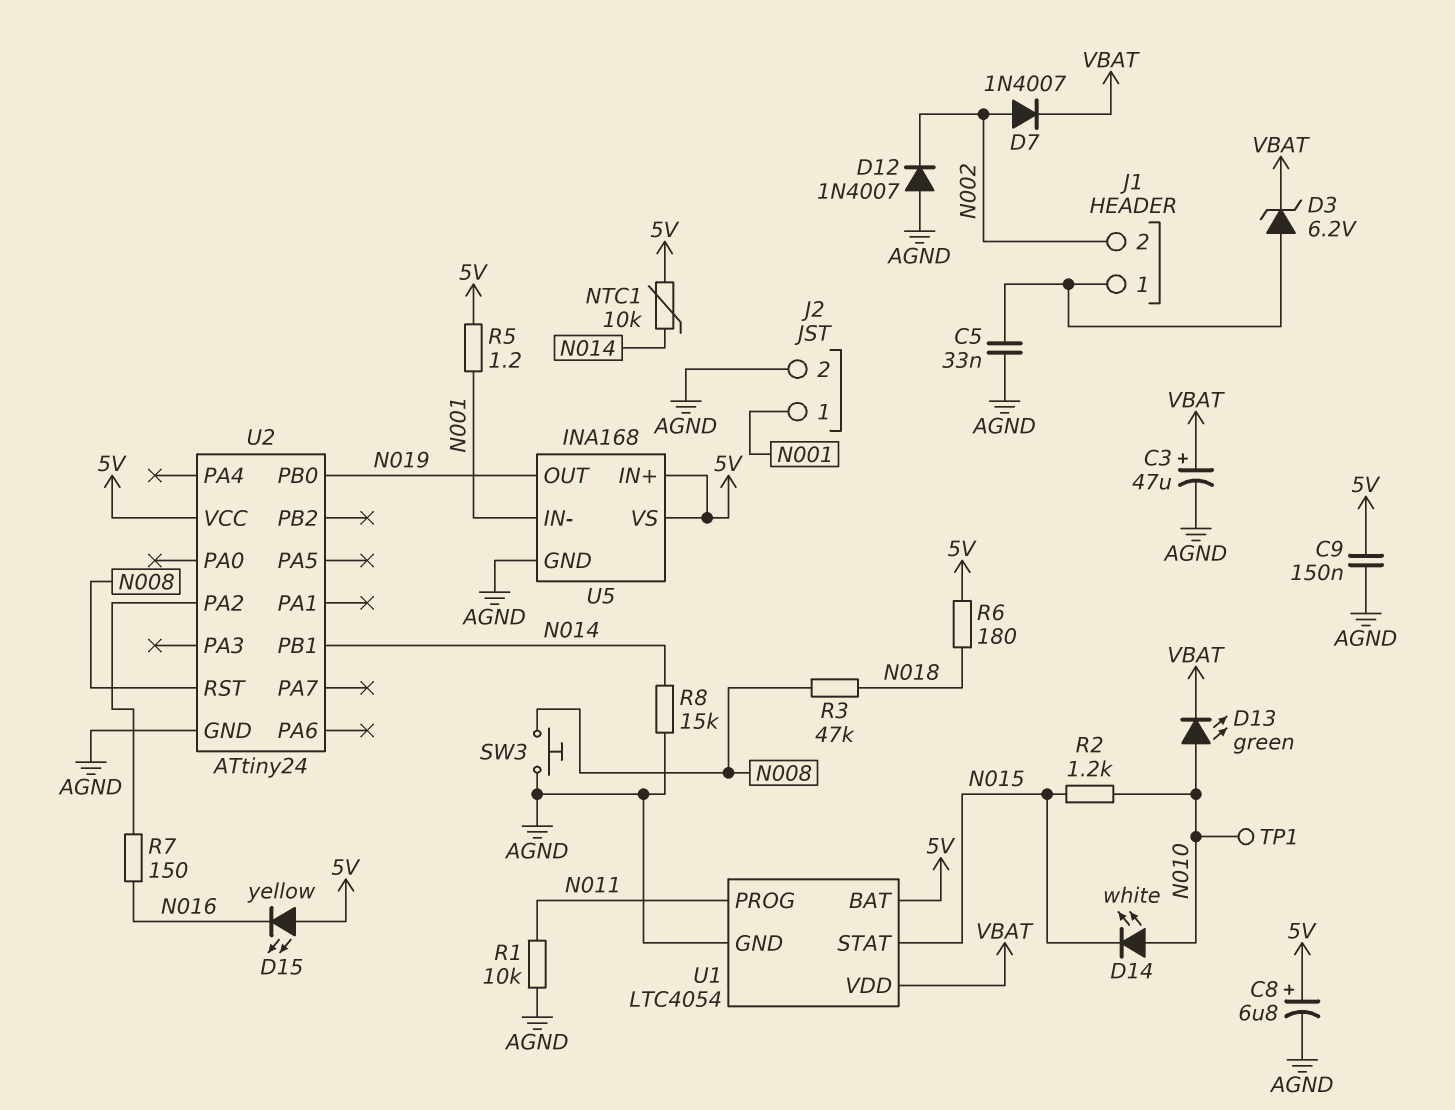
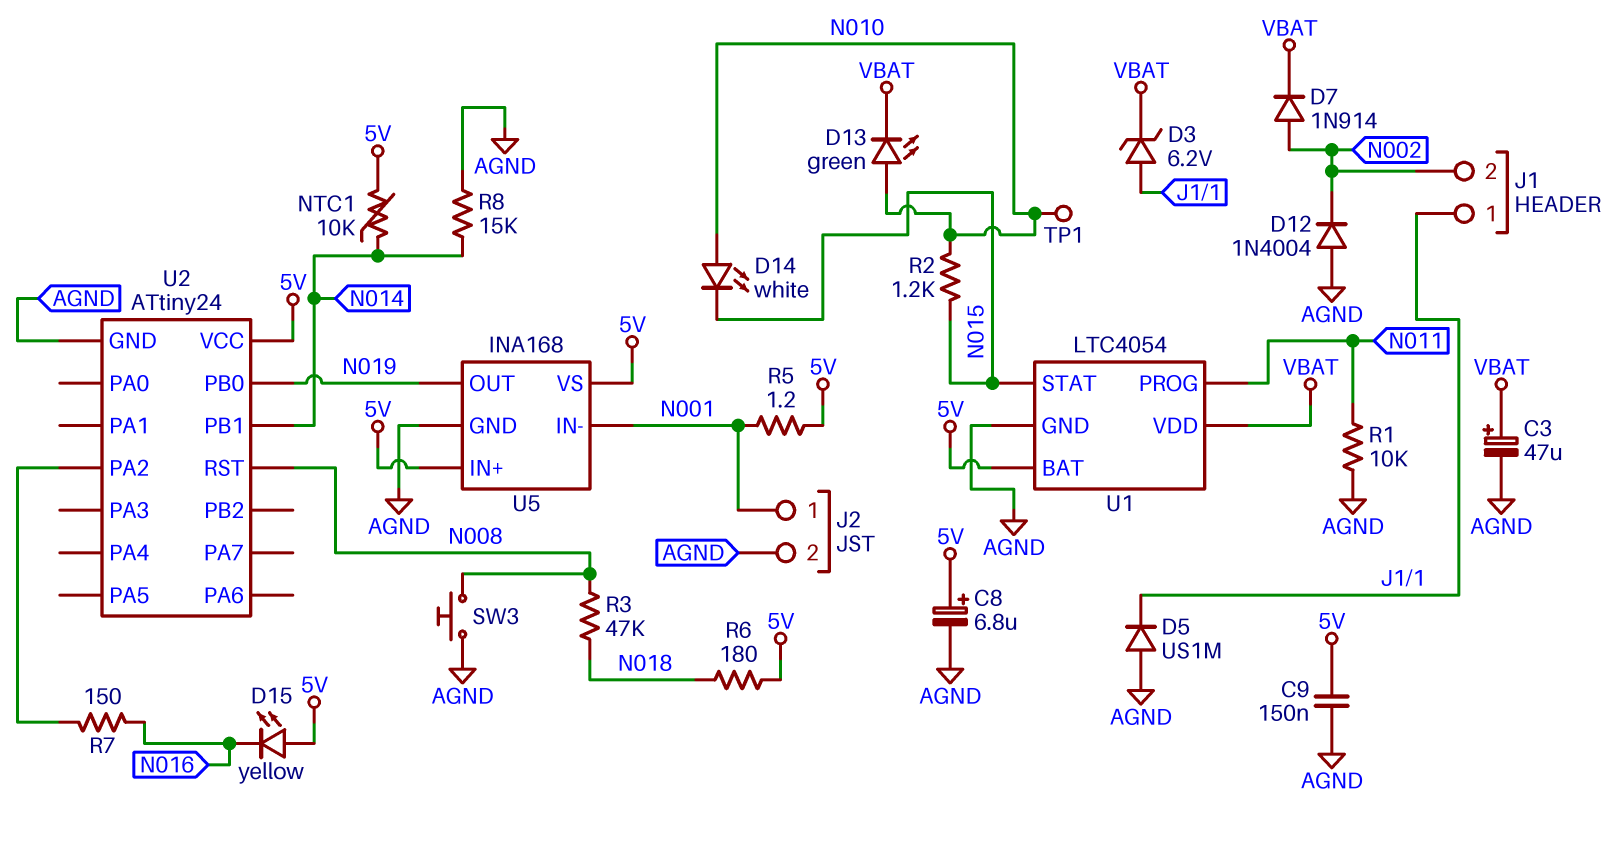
C5: 33nF (AGND, J1/1) -> none
D5: none -> diode US1M (A AGND, K J1/1)
D7: diode 1N4007 (A N002, K VBAT) -> diode 1N914 (A N002, K VBAT)
D12: diode 1N4007 (A AGND, K N002) -> diode 1N4004 (A AGND, K N002)

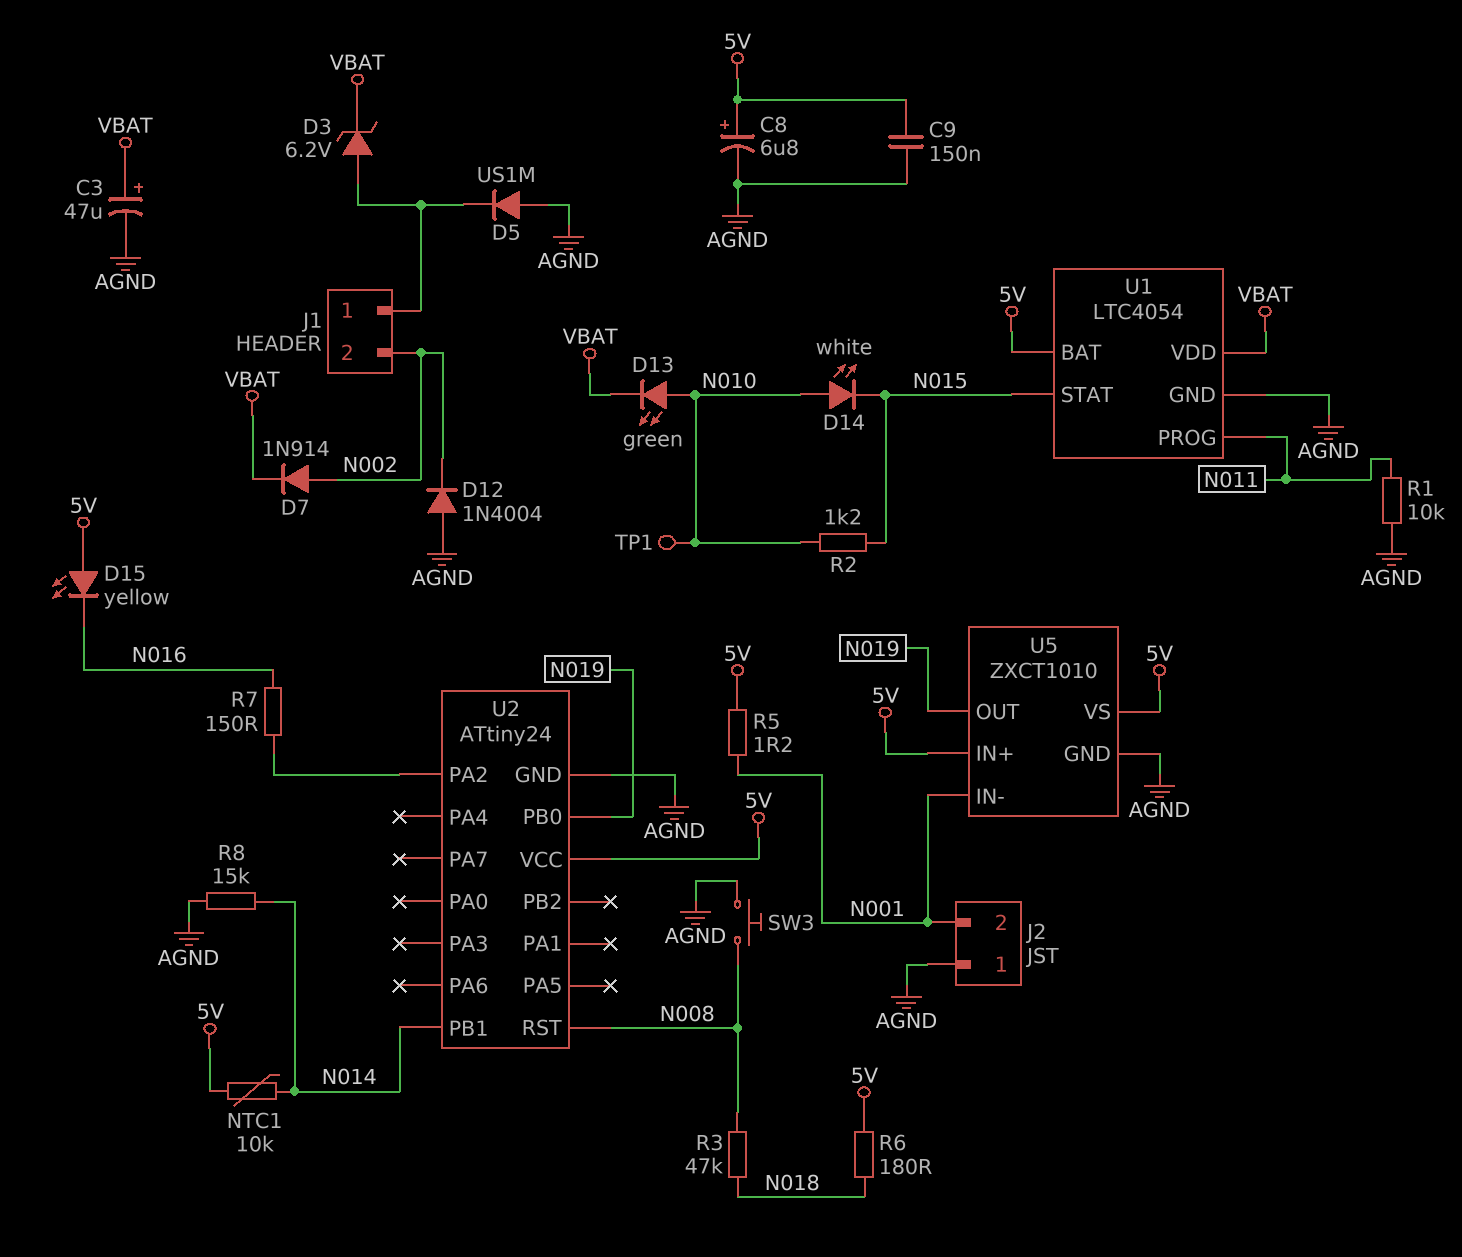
J2 pin 1: N001 -> AGND
J2 pin 2: AGND -> N001
U5: INA168 -> ZXCT1010

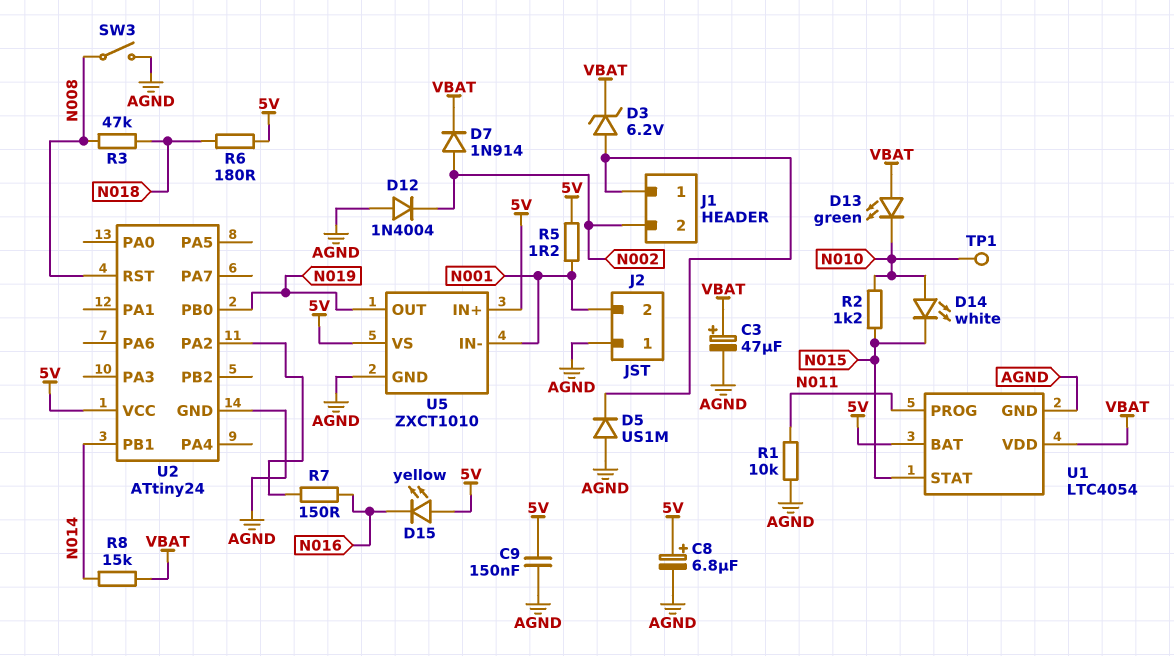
D13: LED green (A N010, K VBAT) -> LED green (A VBAT, K N010)
NTC1: 10k (5V, N014) -> none
R8: 15k (AGND, N014) -> 15k (N014, VBAT)
SW3: button (AGND, N008) -> switch (AGND, N008)

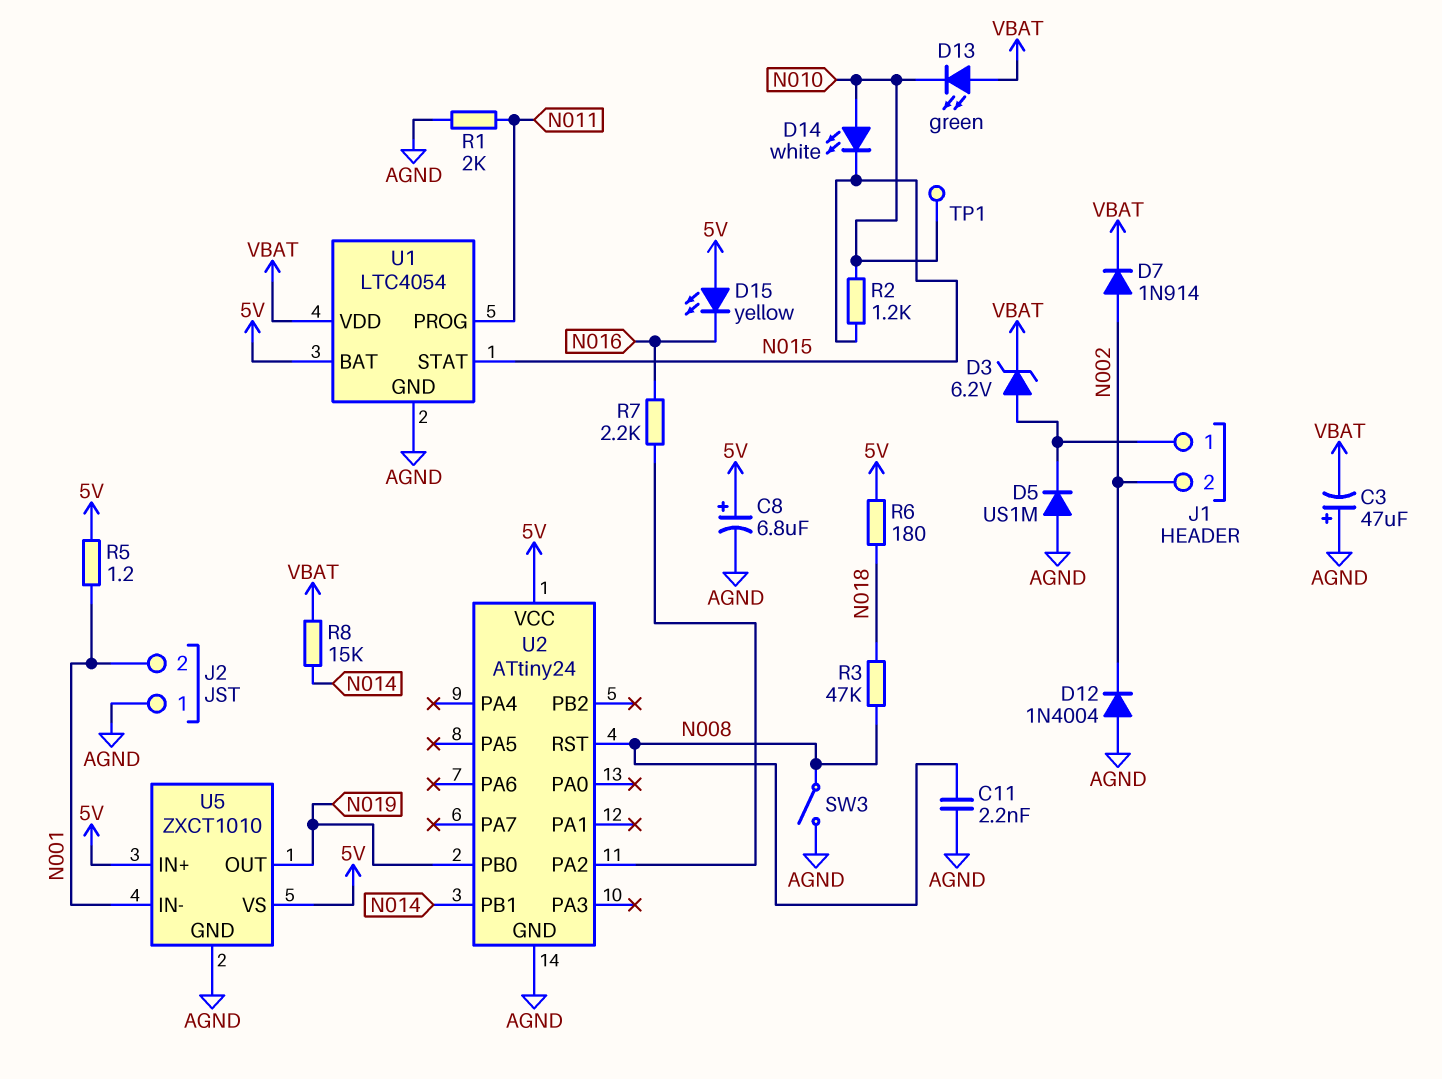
C3: 47uF (plus VBAT, minus AGND) -> 47uF (plus AGND, minus VBAT)
C9: 150nF (5V, AGND) -> none
C11: none -> 2.2nF (AGND, N008)
R1: 10k (AGND, N011) -> 2k (AGND, N011)
R7: 150 (N016, U2/PA2) -> 2.2k (N016, U2/PA2)

